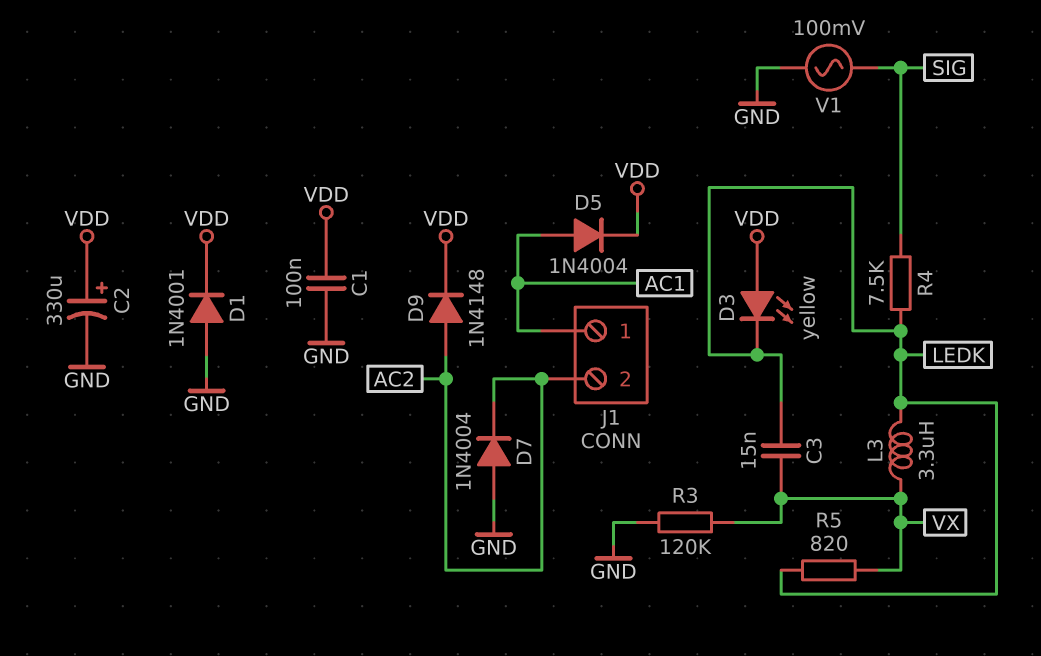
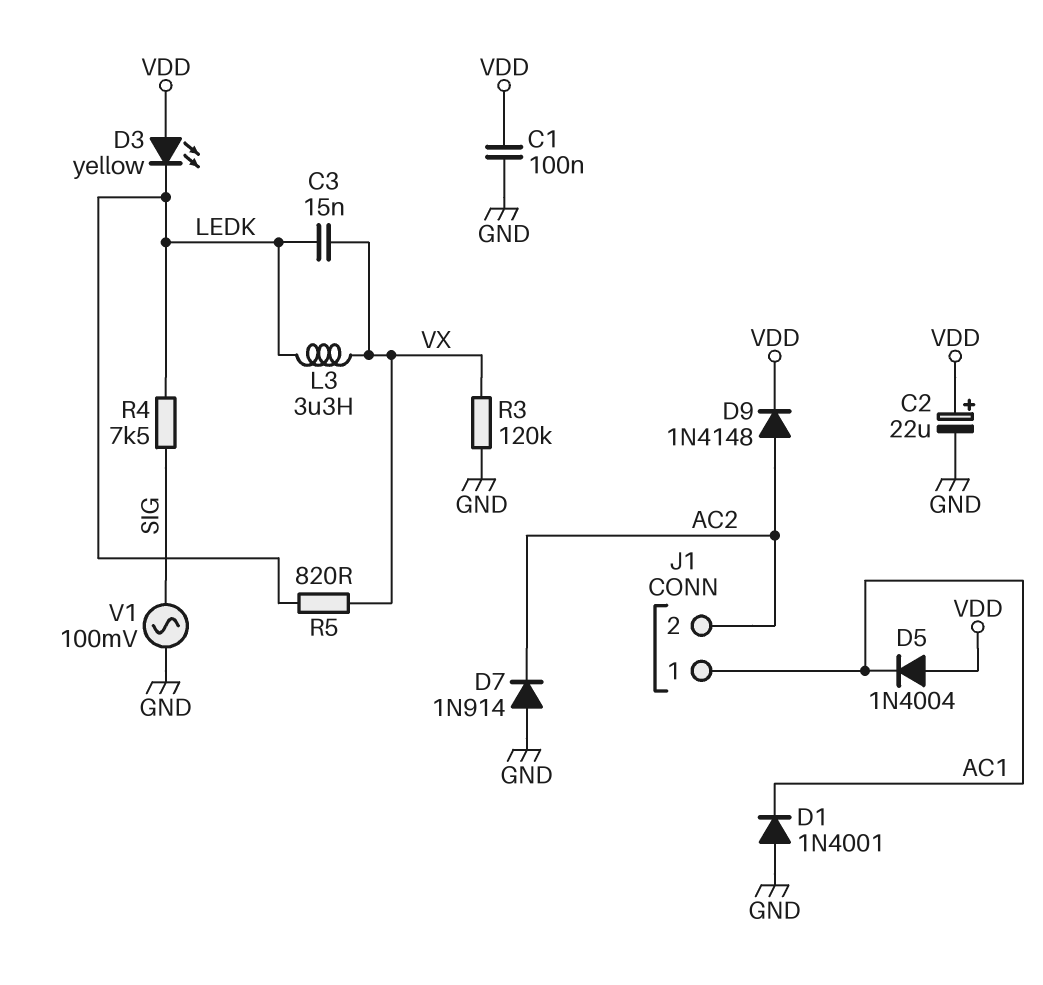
C2: 330uF (plus VDD, minus GND) -> 22uF (plus VDD, minus GND)
D1: diode 1N4001 (A GND, K VDD) -> diode 1N4001 (A GND, K AC1)
D5: diode 1N4004 (A AC1, K VDD) -> diode 1N4004 (A VDD, K AC1)
D7: diode 1N4004 (A GND, K AC2) -> diode 1N914 (A GND, K AC2)

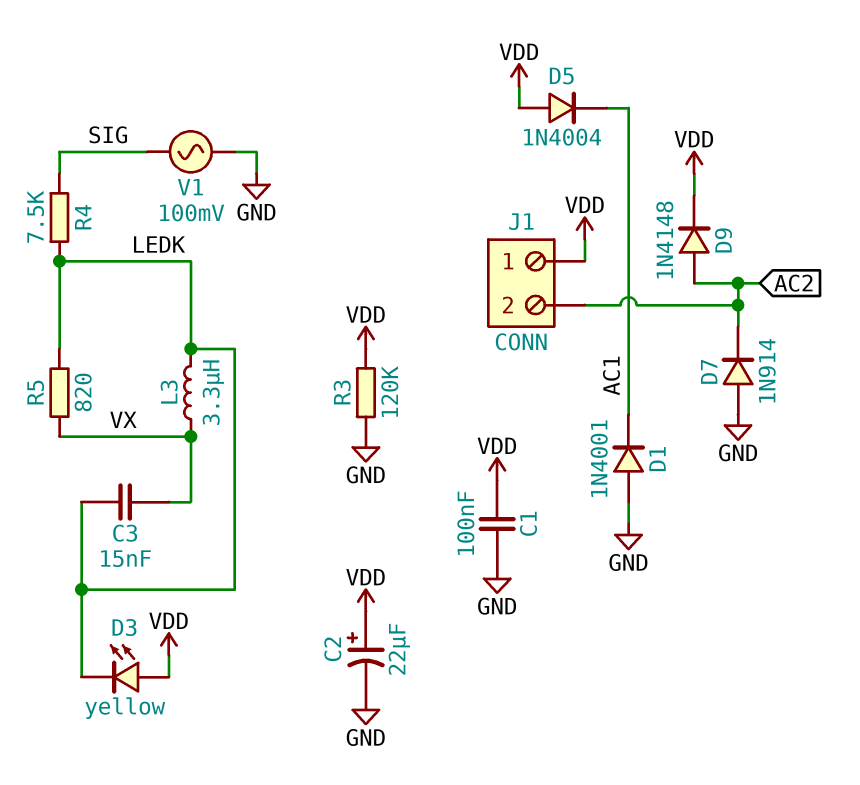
J1 pin 1: AC1 -> VDD
R3: 120k (GND, VX) -> 120k (GND, VDD)

